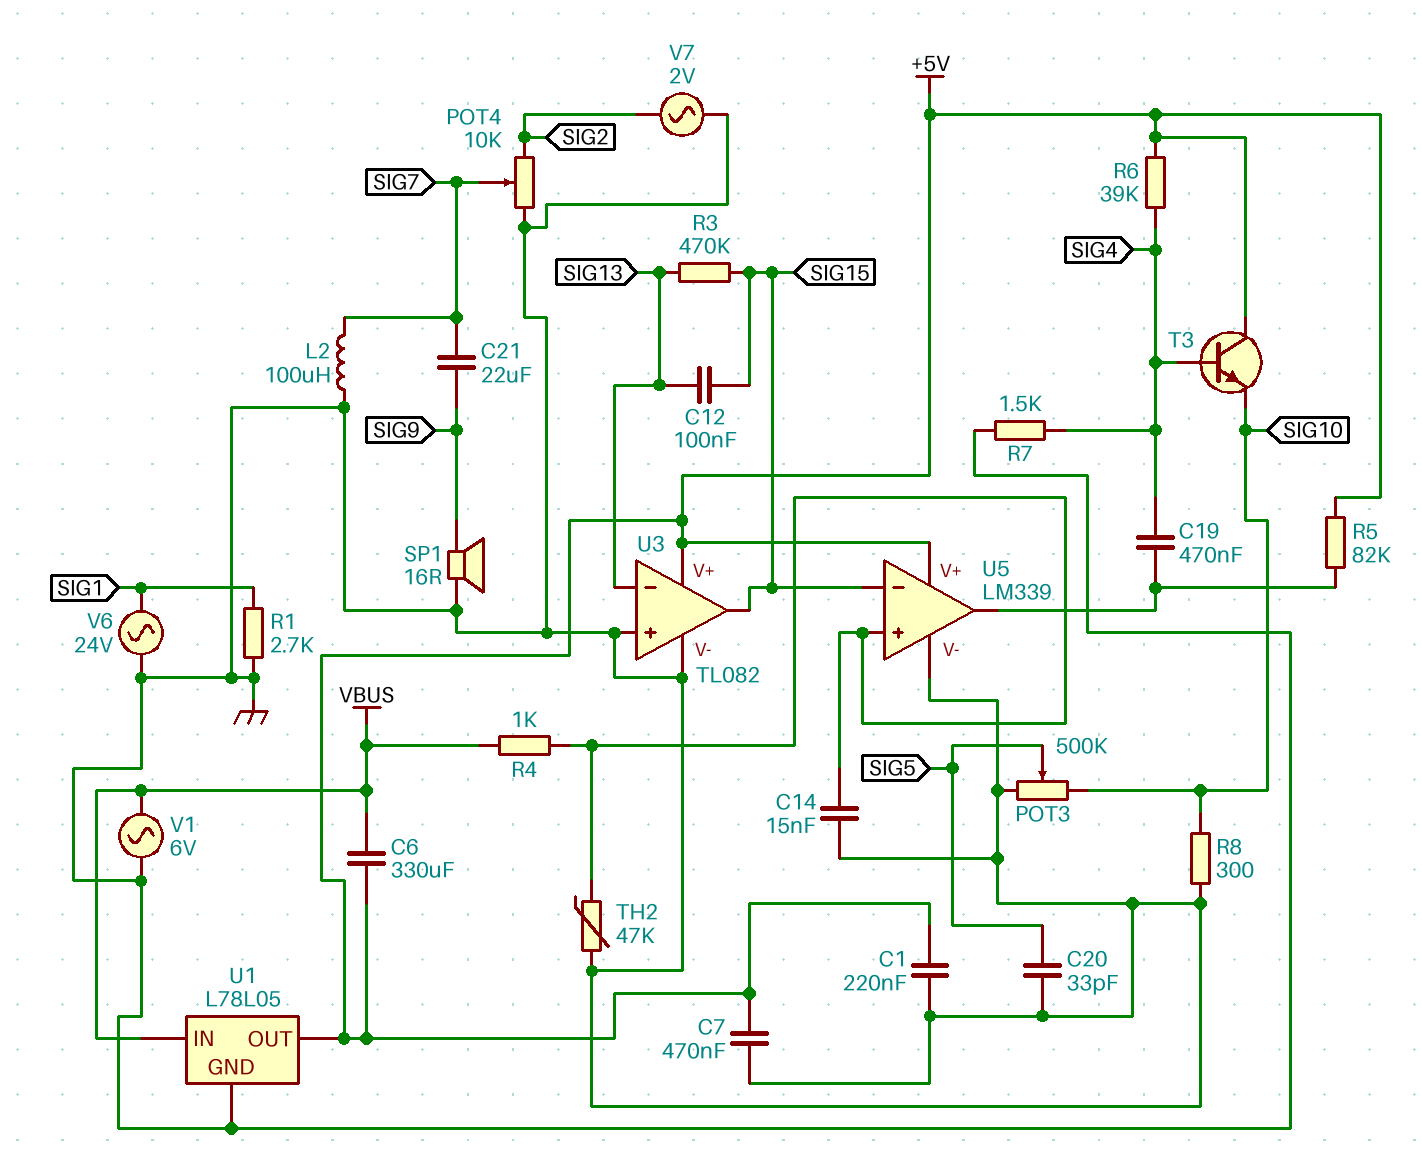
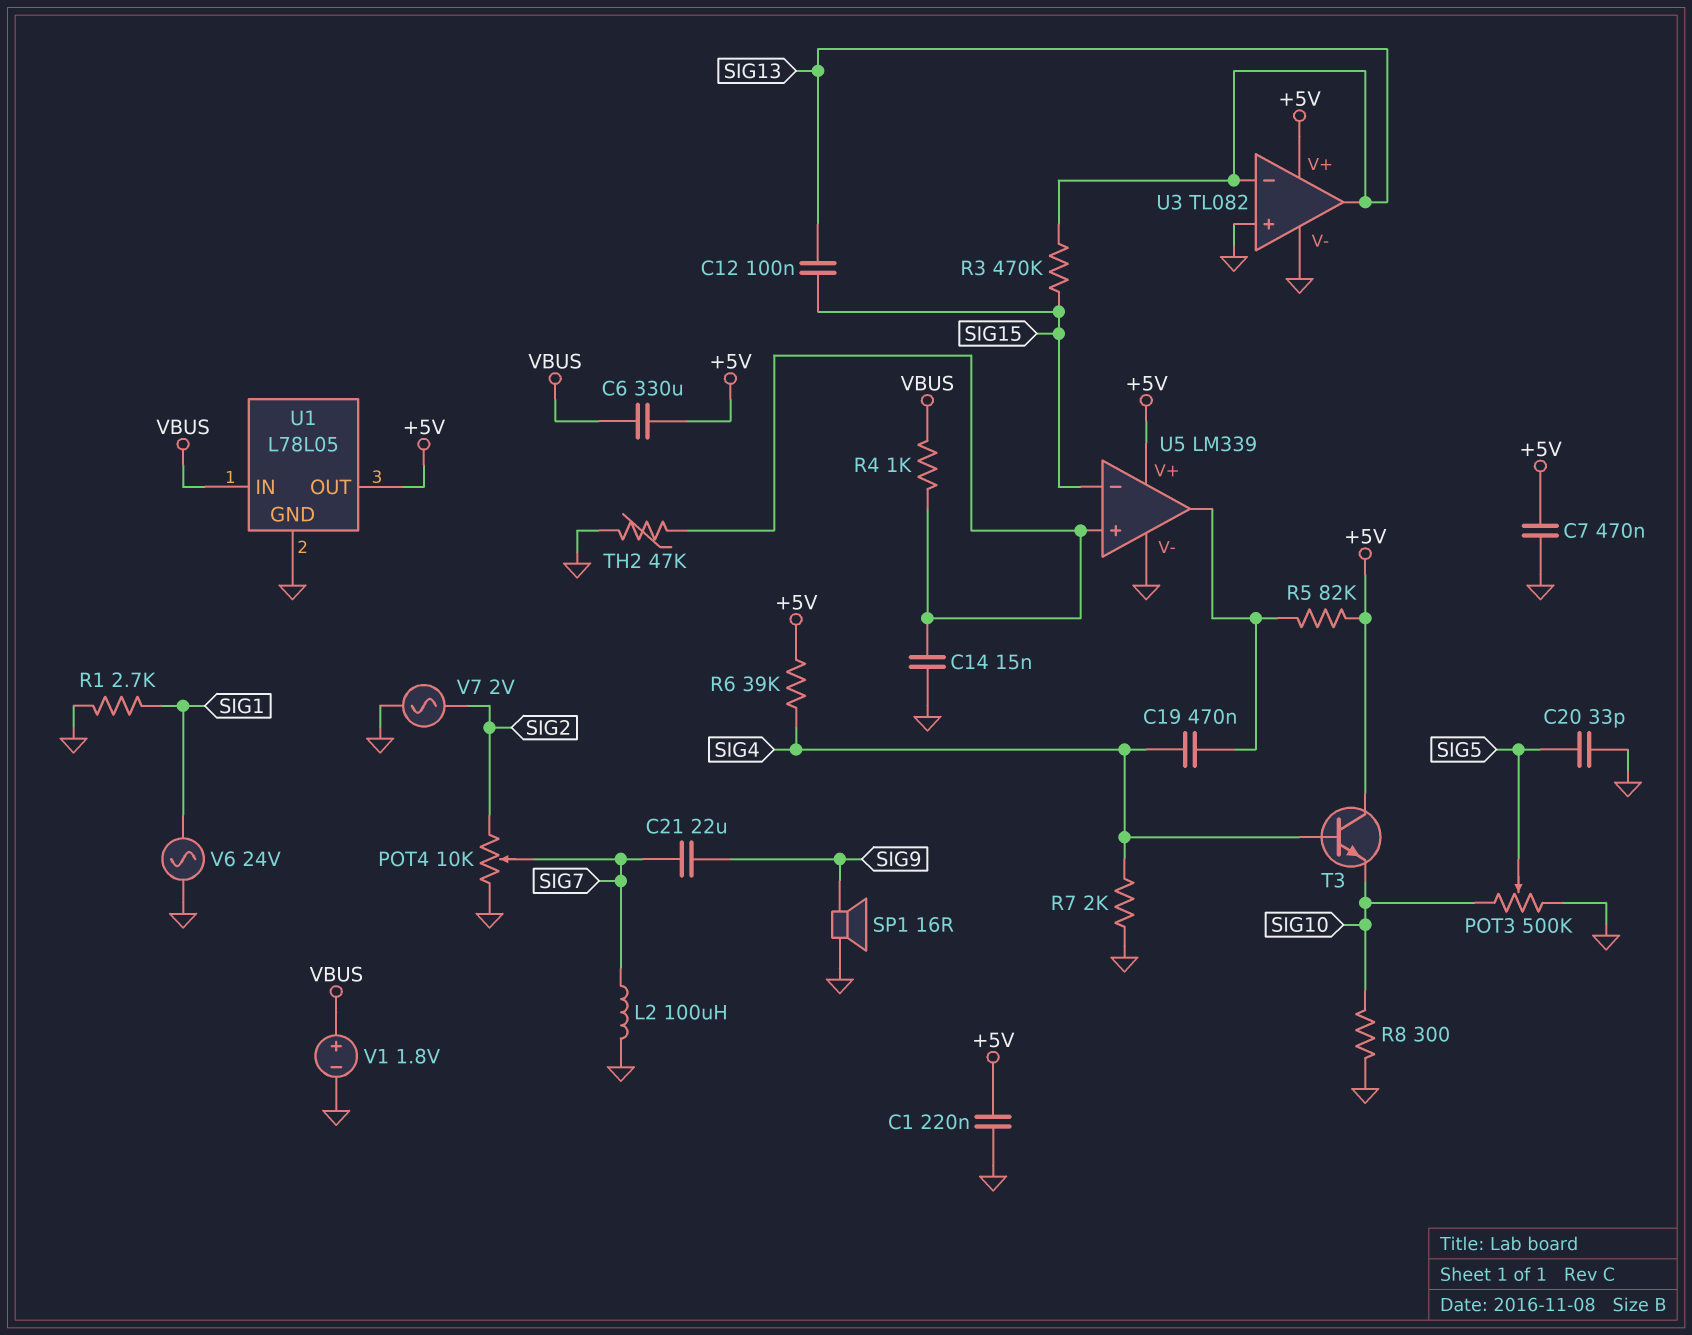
R7: 1.5k (GND, SIG4) -> 2k (GND, SIG4)
U3 pin out: SIG15 -> SIG13
V1: AC 6V (GND, VBUS) -> 1.8V (plus VBUS, minus GND)

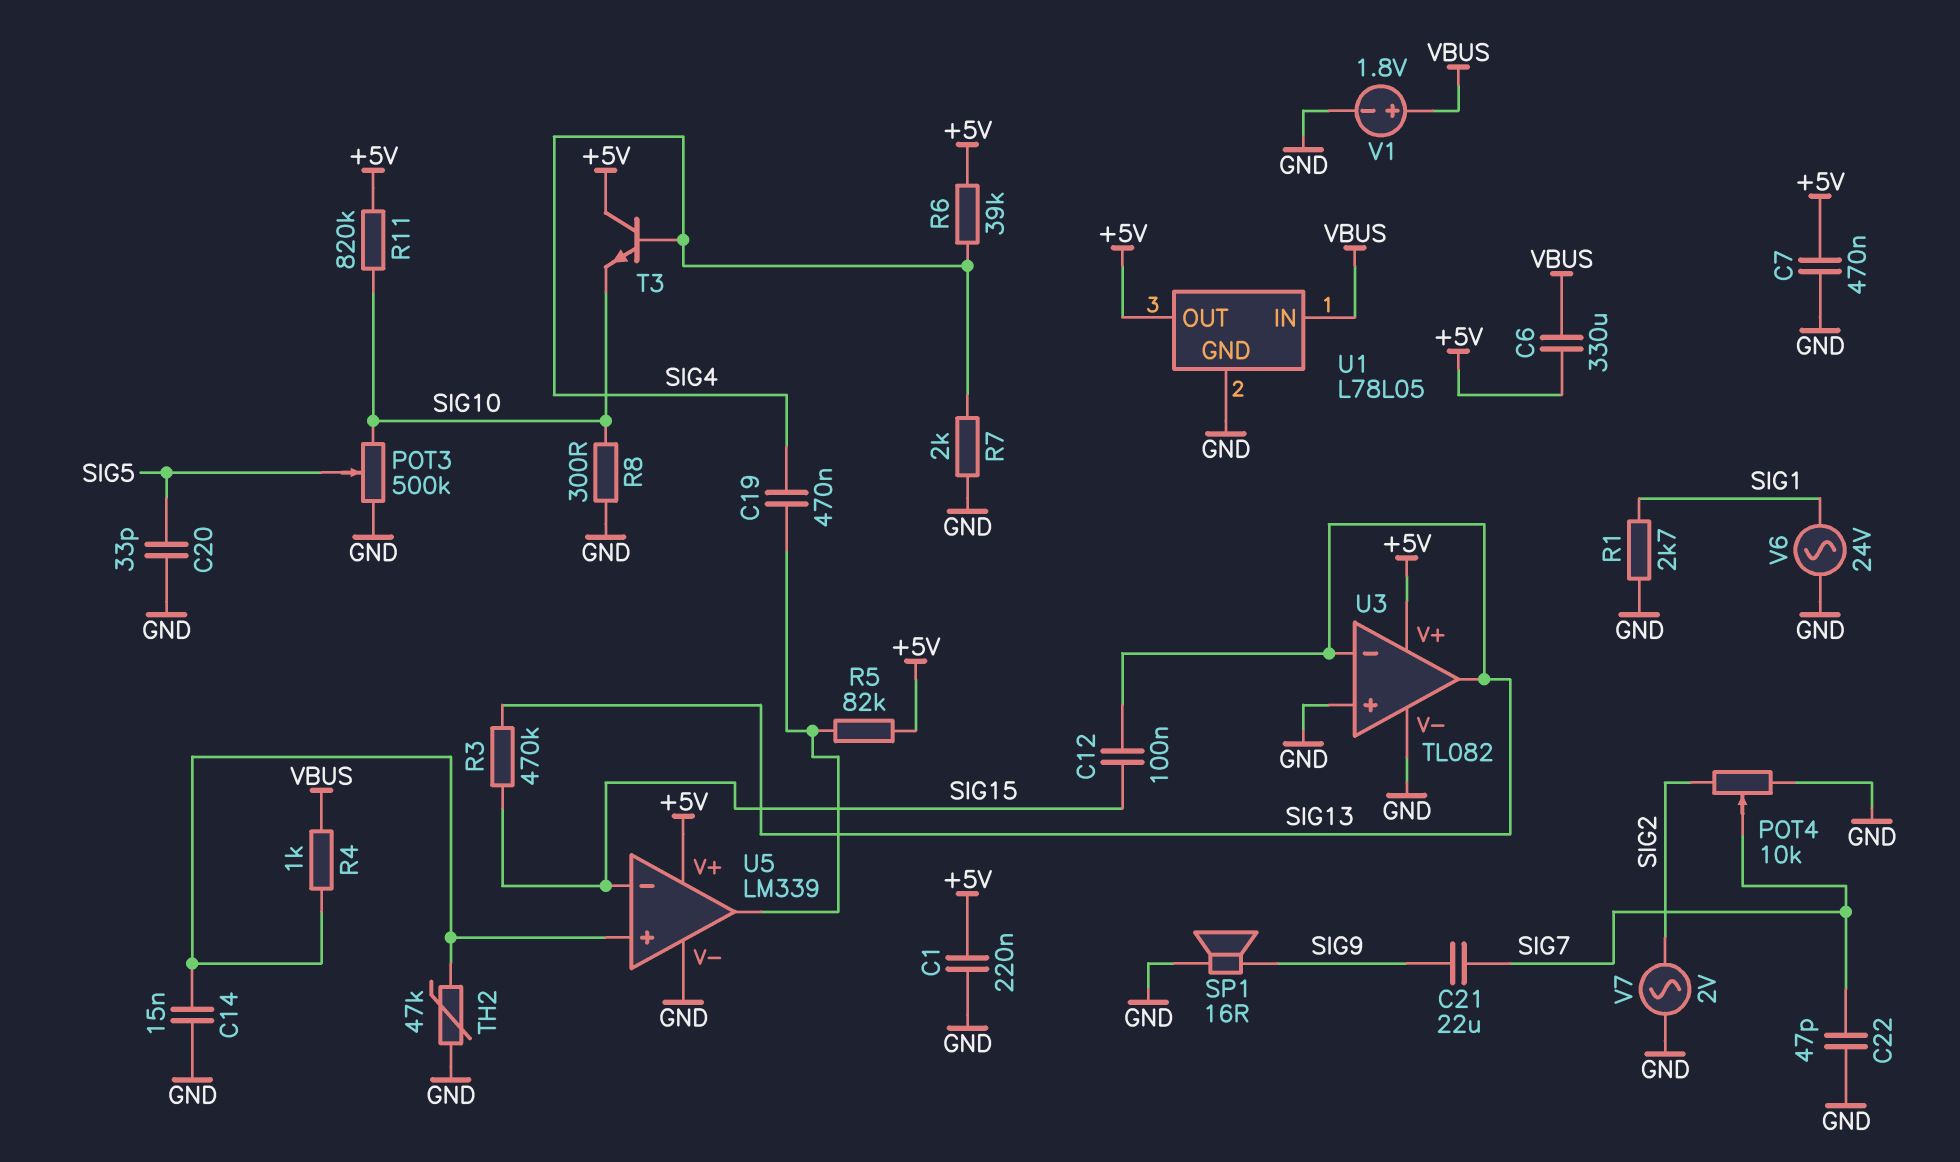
C22: none -> 47pF (GND, SIG7)
L2: 100uH (GND, SIG7) -> none
R11: none -> 820k (+5V, SIG10)

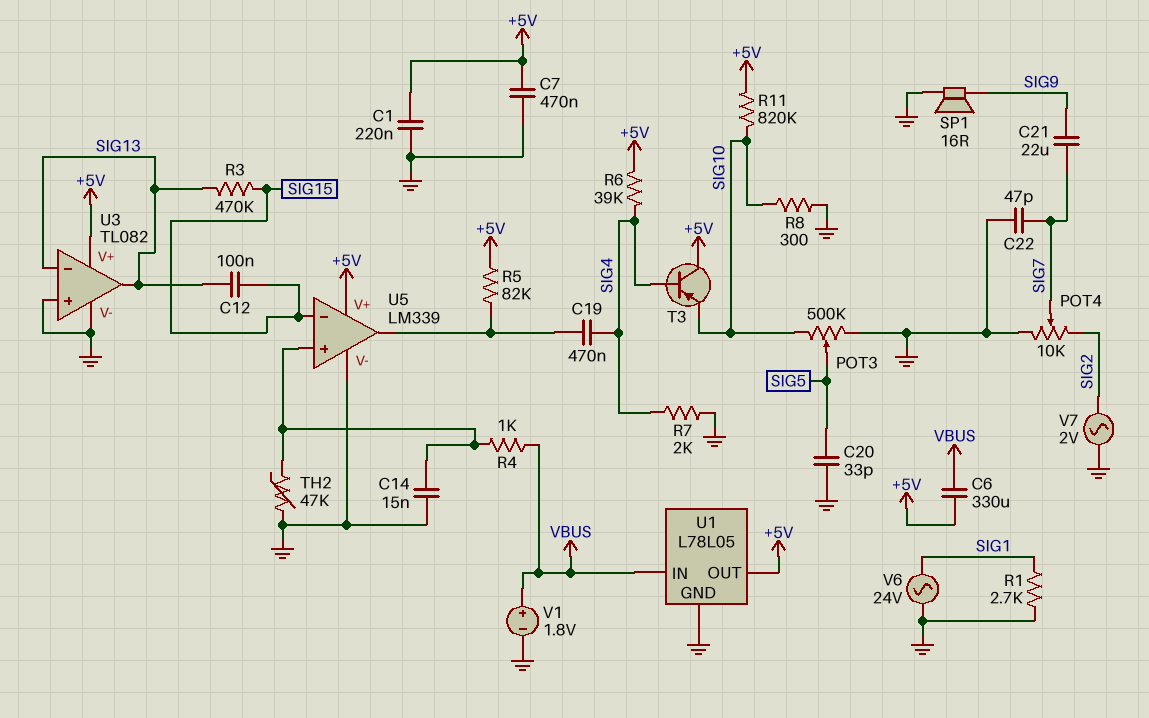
T3: NPN (B SIG4, C +5V, E SIG10) -> PNP (B SIG4, C +5V, E SIG10)

